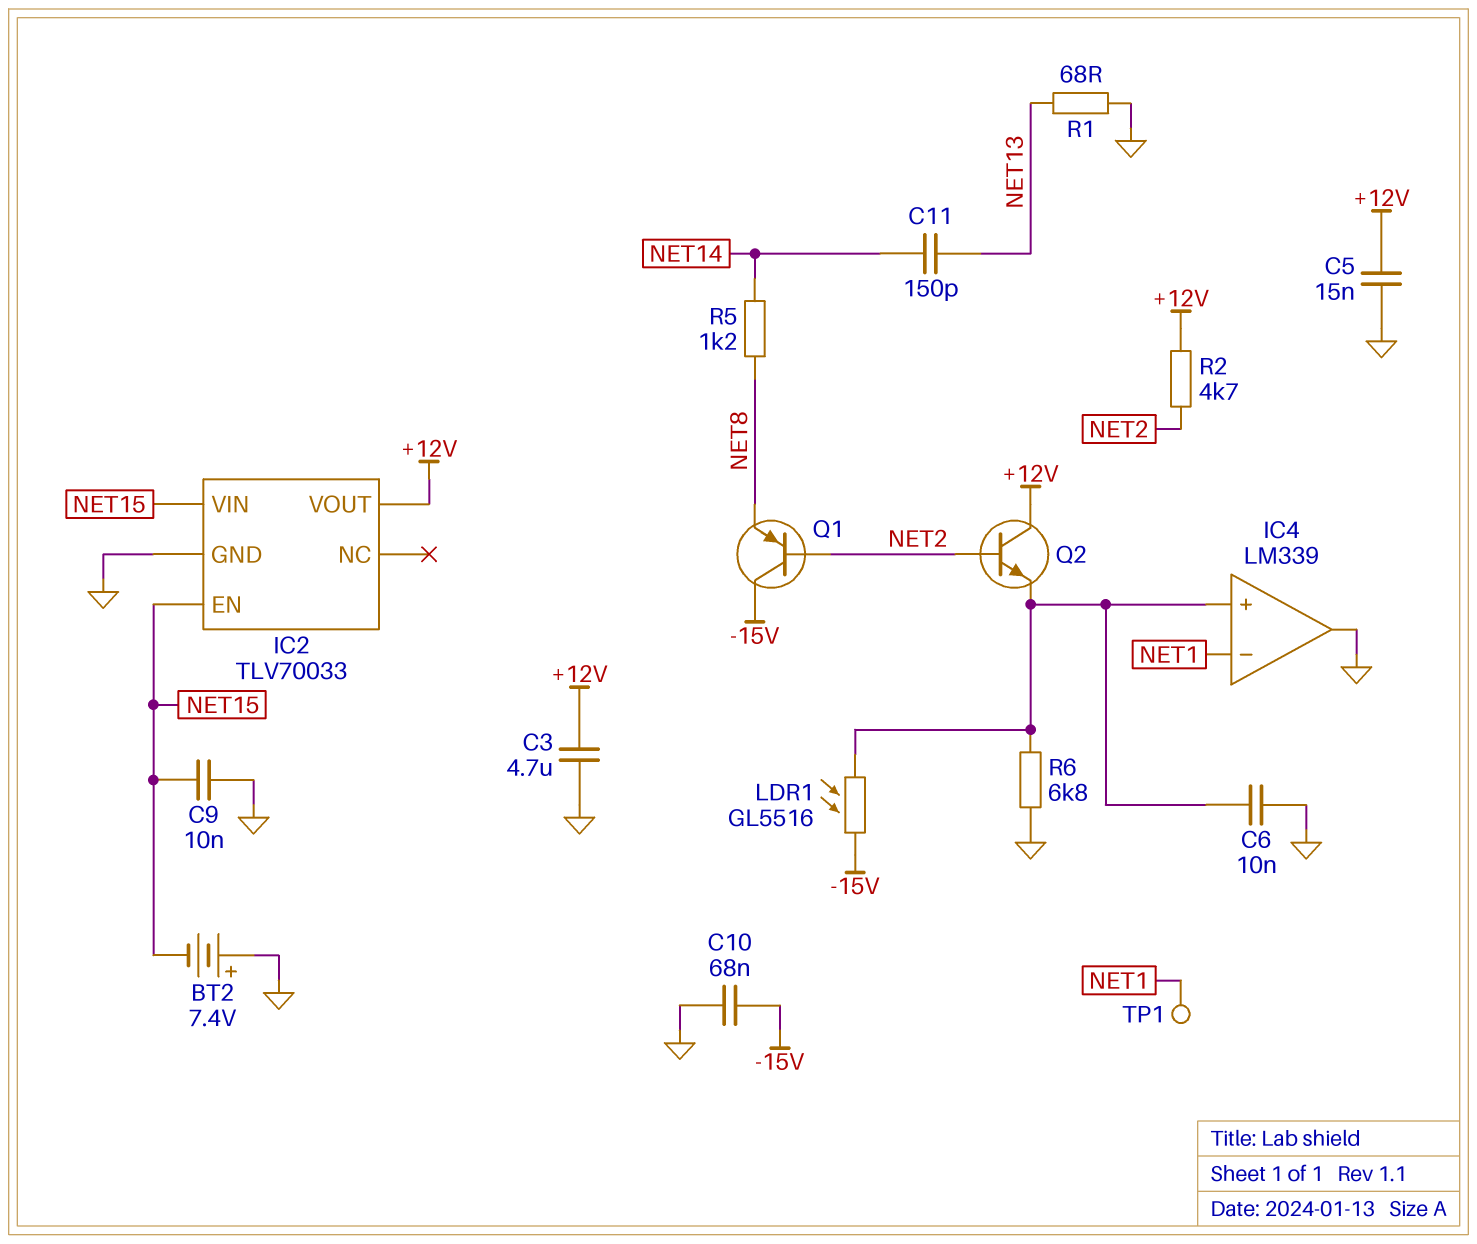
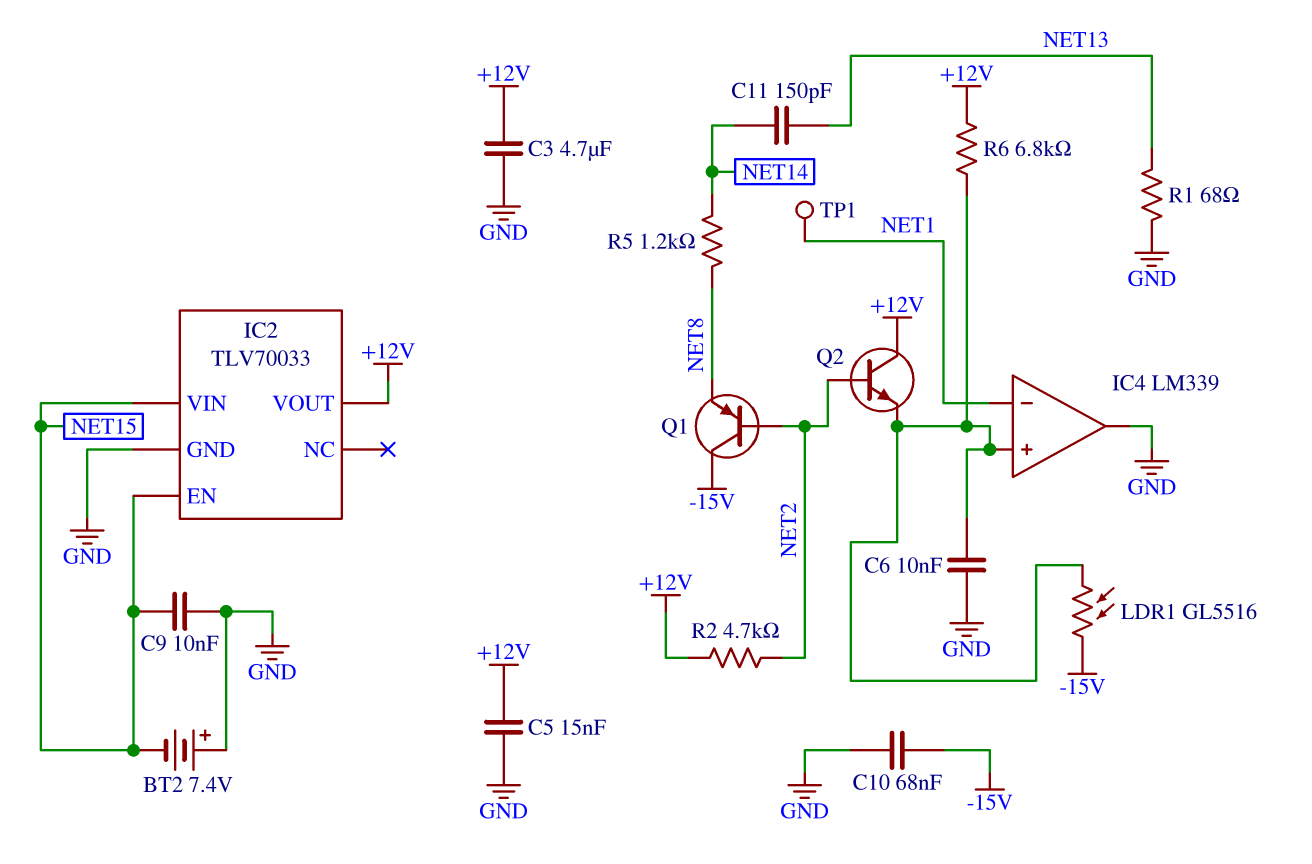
R6: 6.8k (GND, IC4/in+) -> 6.8k (+12V, IC4/in+)

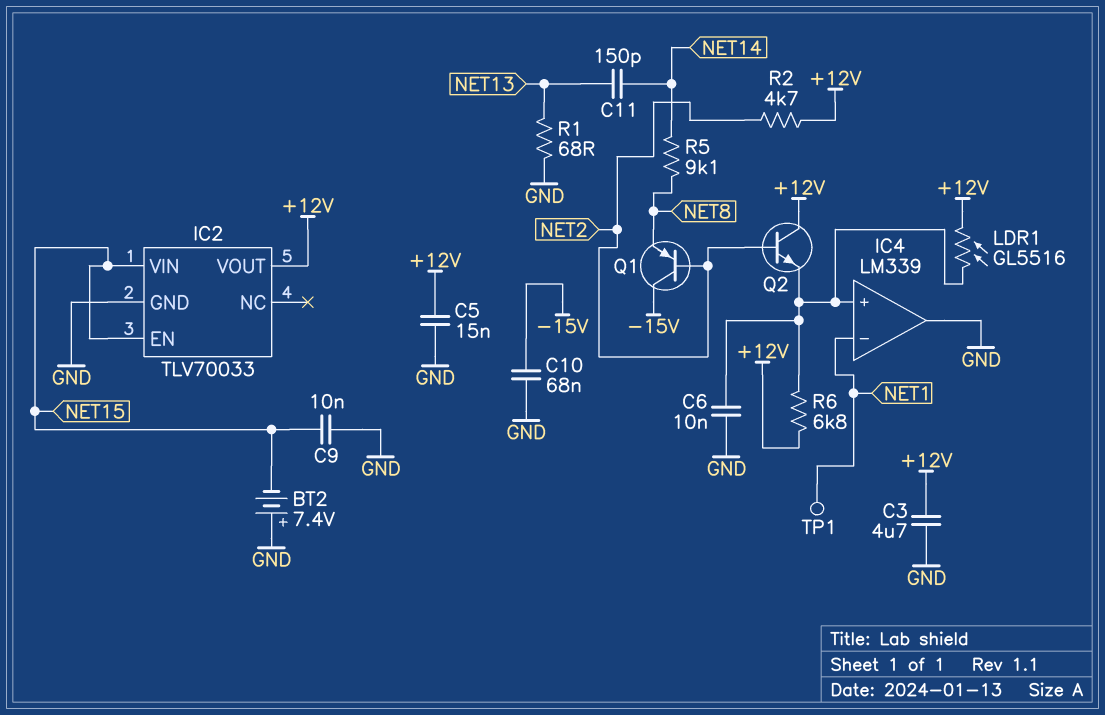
LDR1: GL5516 (-15V, IC4/in+) -> GL5516 (+12V, IC4/in+)
R5: 1.2k (NET8, NET14) -> 9.1k (NET8, NET14)

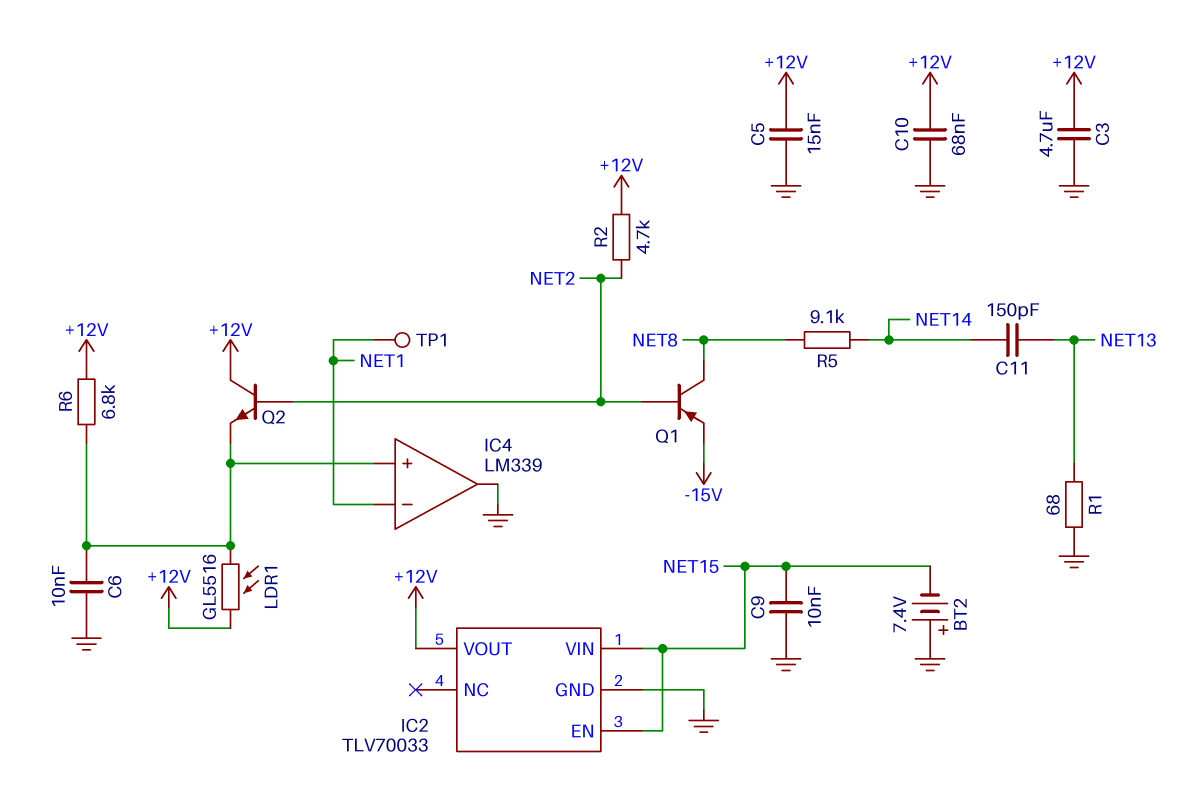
C10: 68nF (-15V, GND) -> 68nF (+12V, GND)
Q1: PNP (B NET2, C -15V, E NET8) -> PNP (B NET2, C NET8, E -15V)

